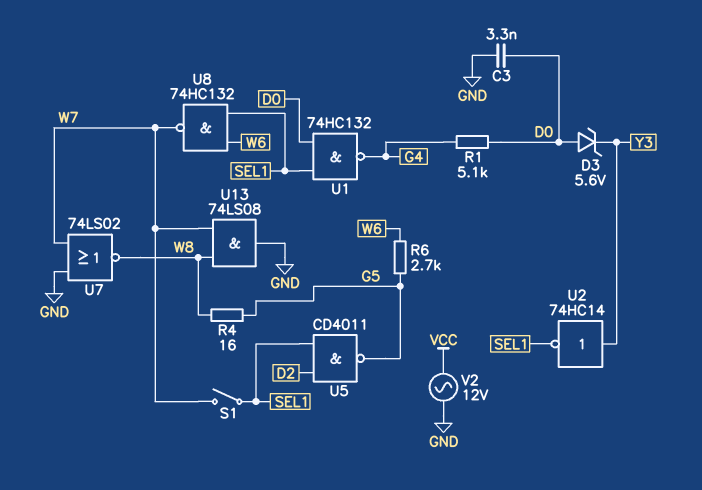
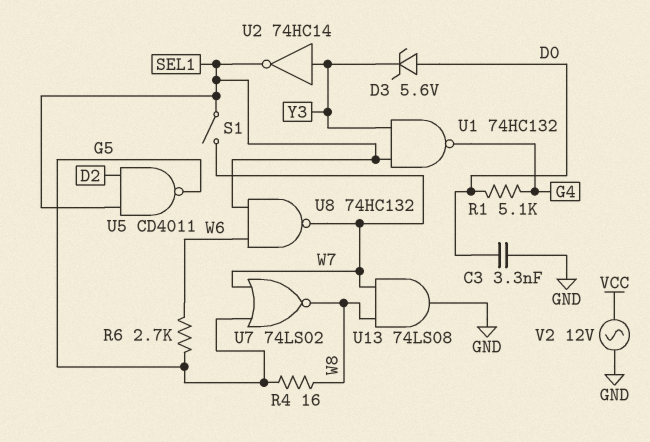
U1: NAND 74HC132 (in D0, in SEL1, out G4) -> NAND 74HC132 (in SEL1, in Y3, out G4)
U7: NOR 74LS02 (in GND, in W7, out W8) -> NOR 74LS02 (in G5, in W7, out W8)

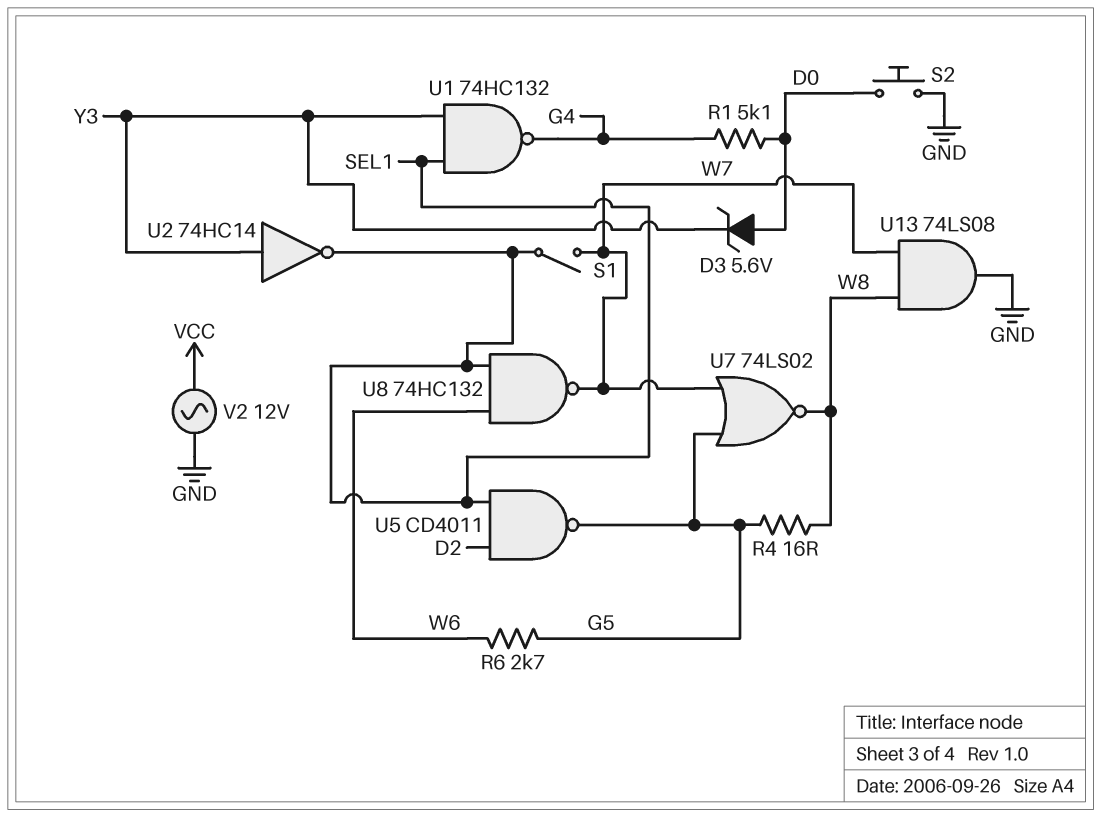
C3: 3.3nF (D0, GND) -> none
S2: none -> button (D0, GND)

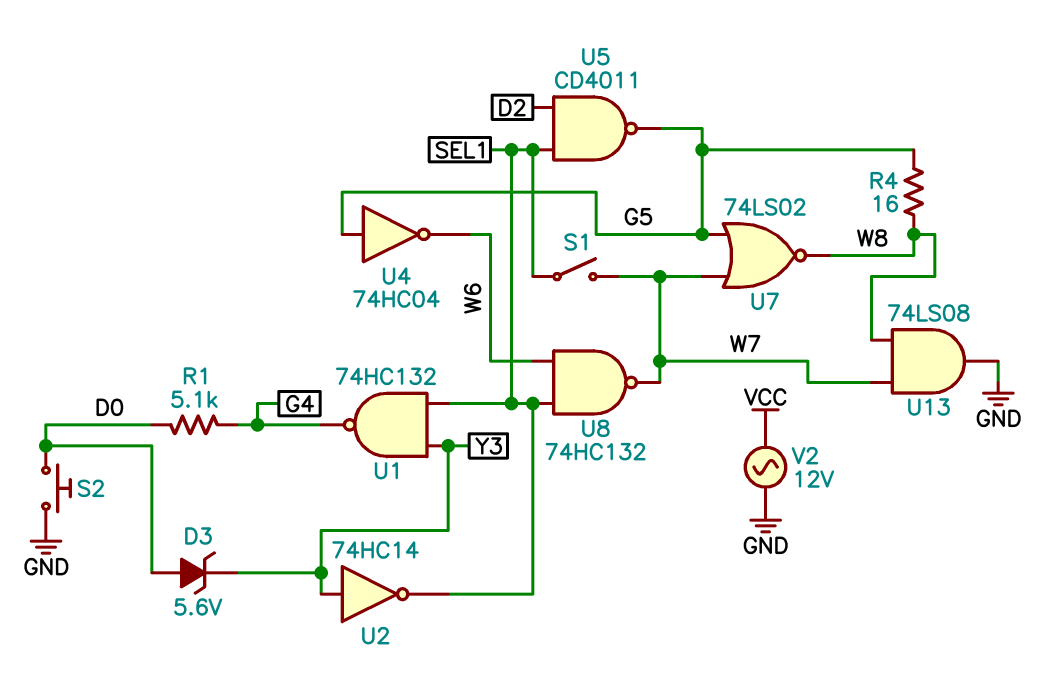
R6: 2.7k (G5, W6) -> none
U4: none -> NOT 74HC04 (in G5, out W6)

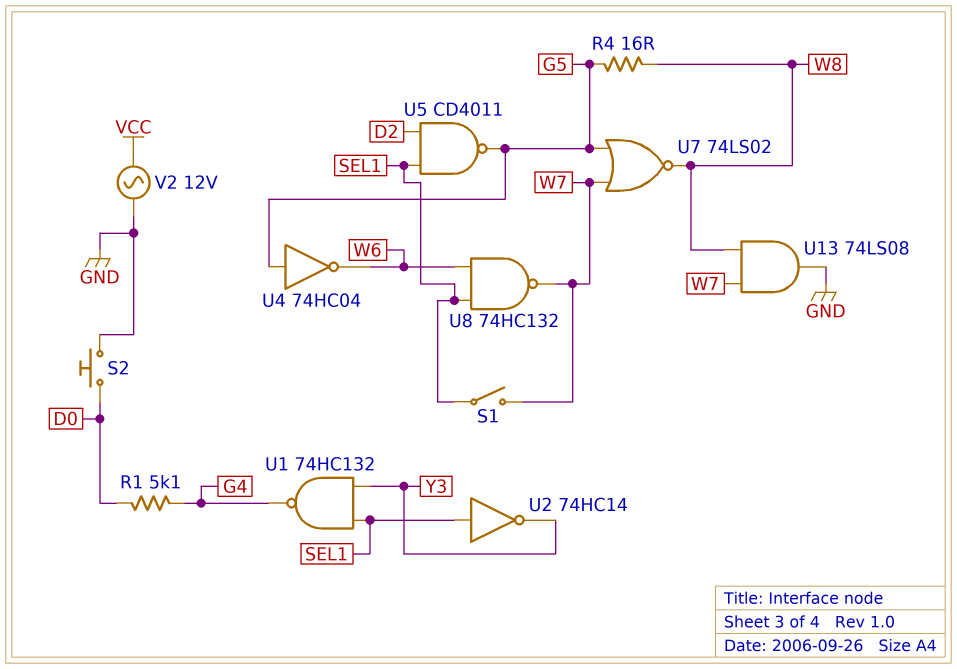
D3: zener 5.6V (A D0, K Y3) -> none
U2: NOT 74HC14 (in Y3, out SEL1) -> NOT 74HC14 (in SEL1, out Y3)

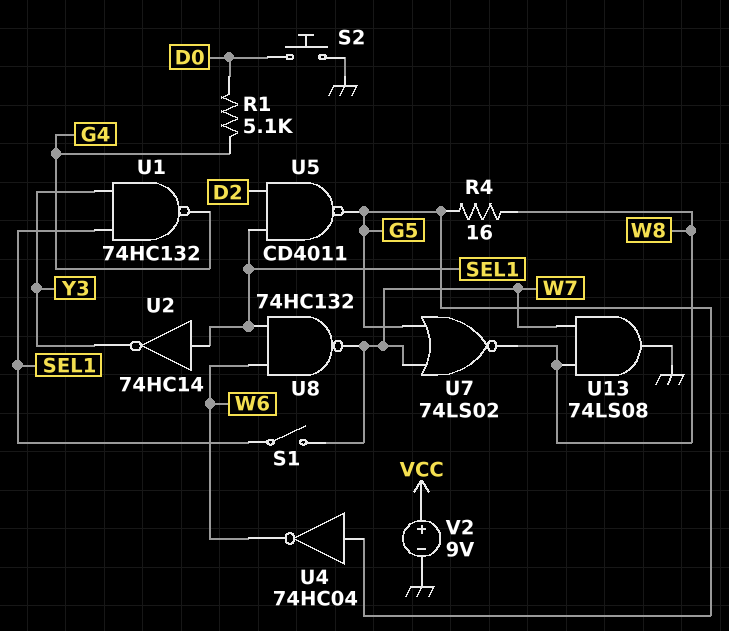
V2: AC 12V (GND, VCC) -> 9V (plus VCC, minus GND)

